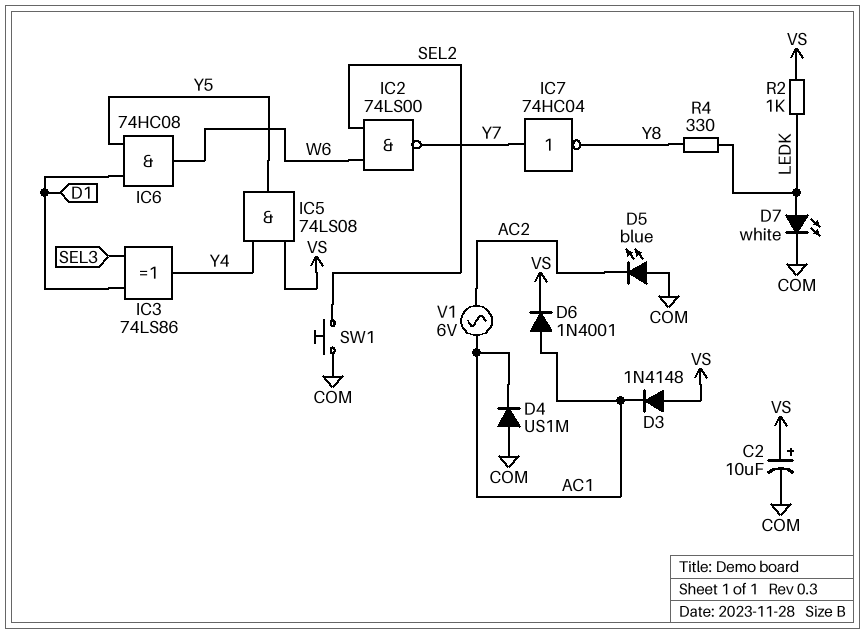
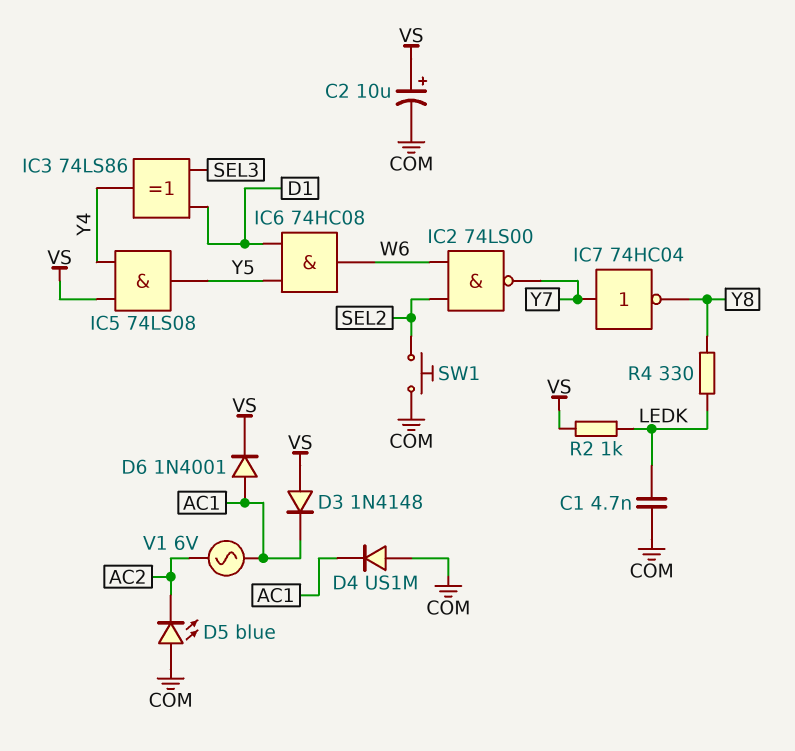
C1: none -> 4.7nF (COM, LEDK)
D7: LED white (A LEDK, K COM) -> none

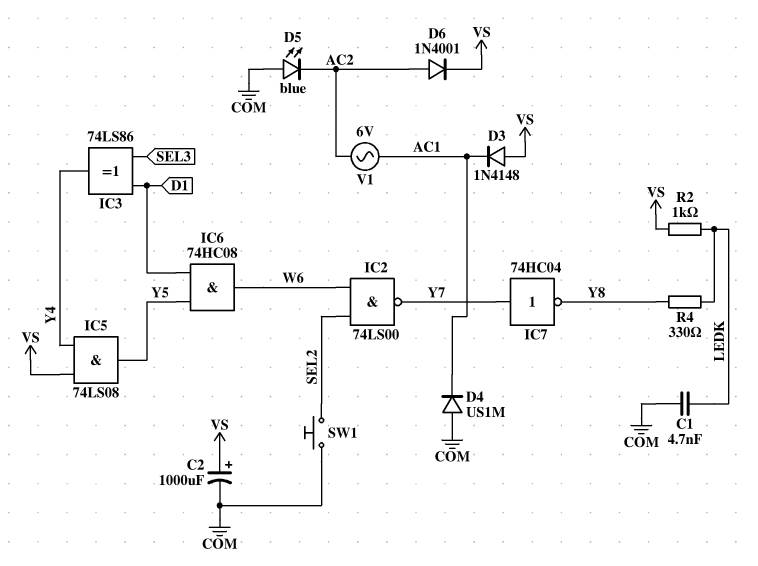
C2: 10uF (plus VS, minus COM) -> 1000uF (plus VS, minus COM)
D6: diode 1N4001 (A AC1, K VS) -> diode 1N4001 (A AC2, K VS)

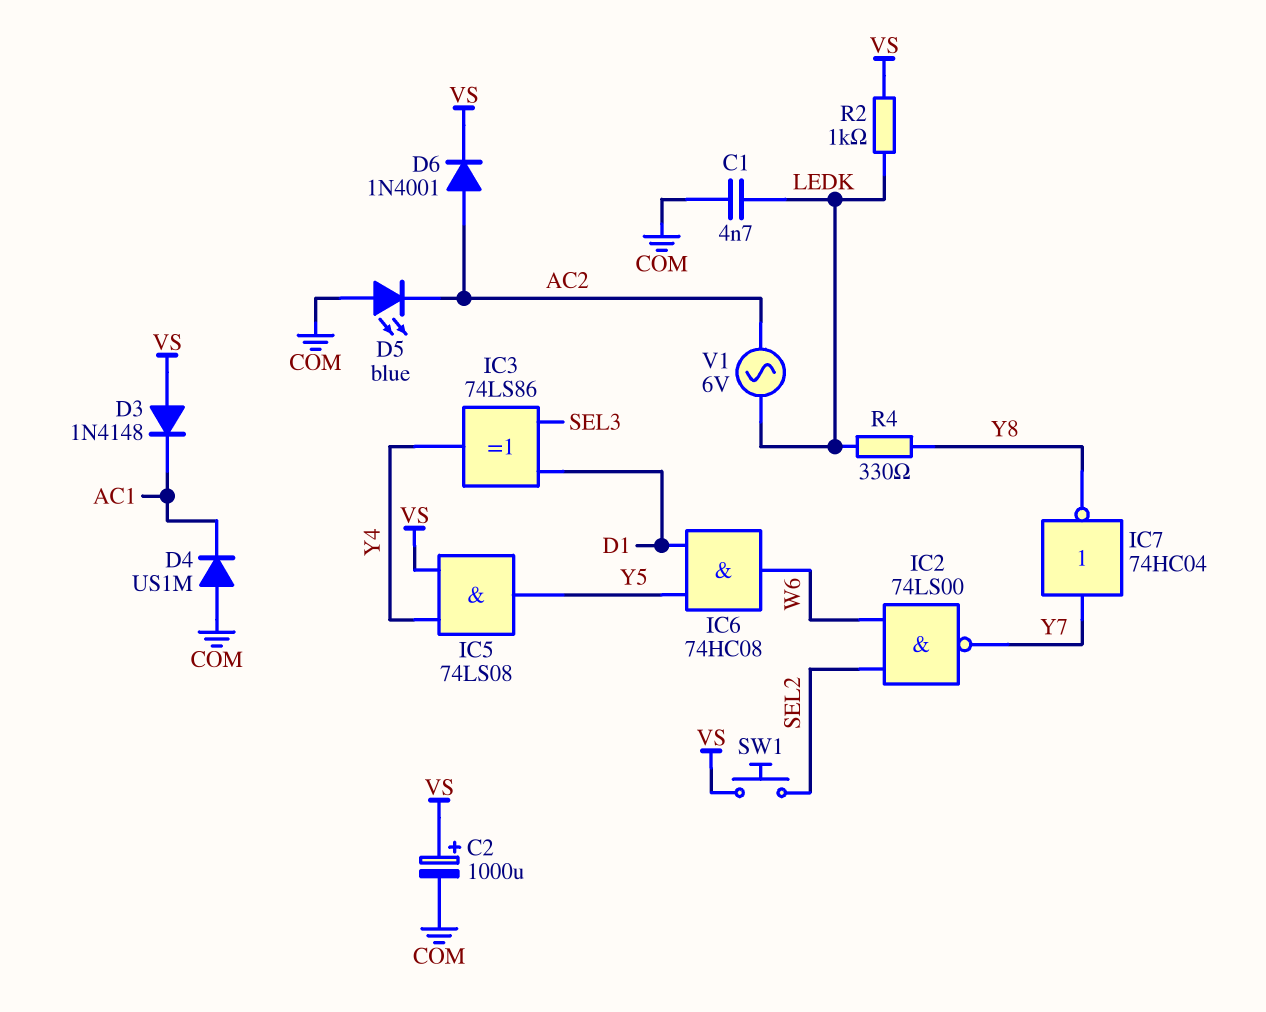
SW1: button (COM, SEL2) -> button (SEL2, VS)
V1: AC 6V (AC1, AC2) -> AC 6V (AC2, LEDK)

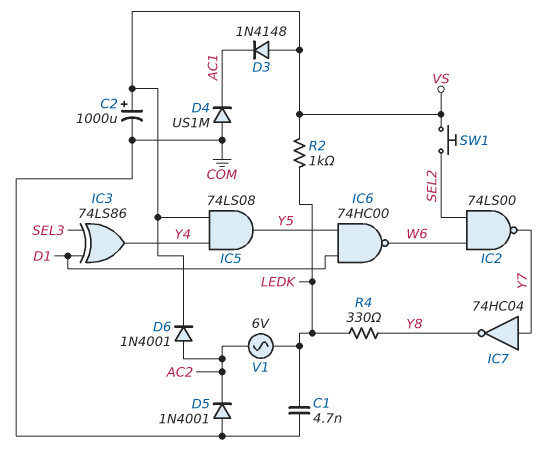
D5: LED blue (A COM, K AC2) -> diode 1N4001 (A COM, K AC2)
IC6: AND 74HC08 (in D1, in Y5, out W6) -> NAND 74HC00 (in D1, in Y5, out W6)

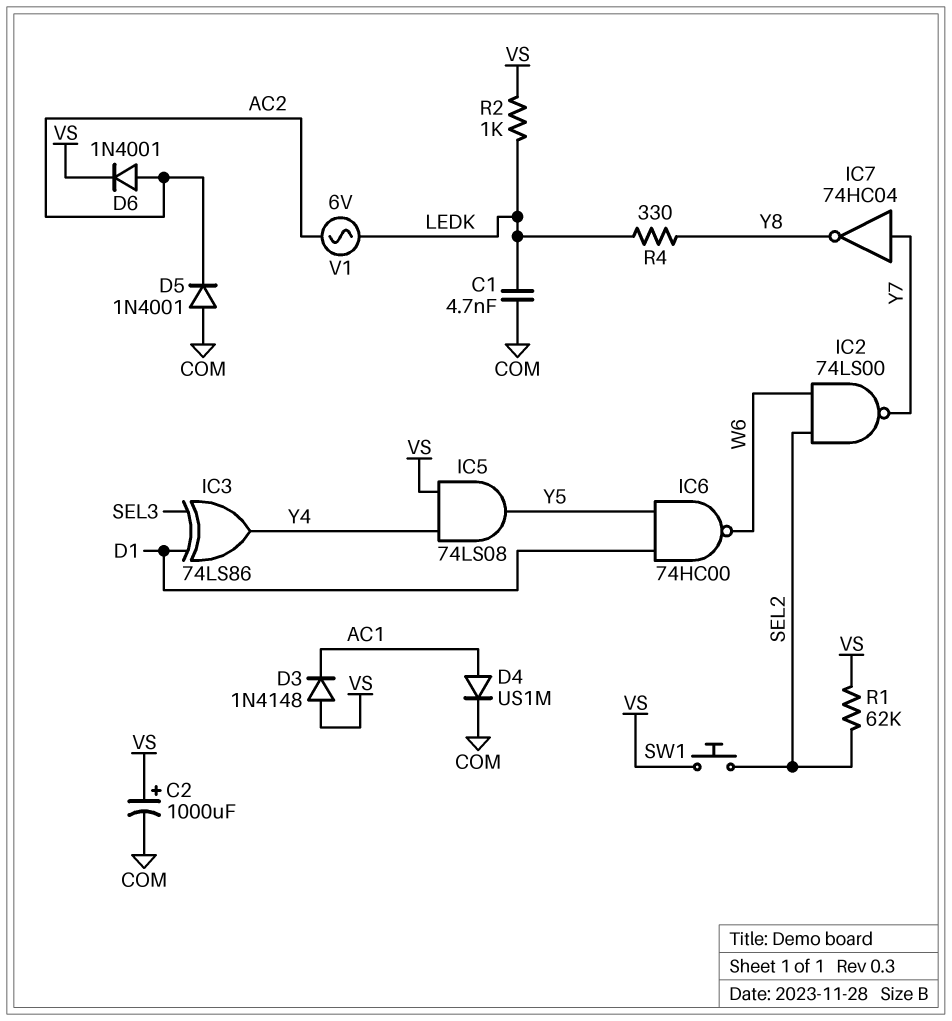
D4: diode US1M (A COM, K AC1) -> diode US1M (A AC1, K COM)
R1: none -> 62k (SEL2, VS)

